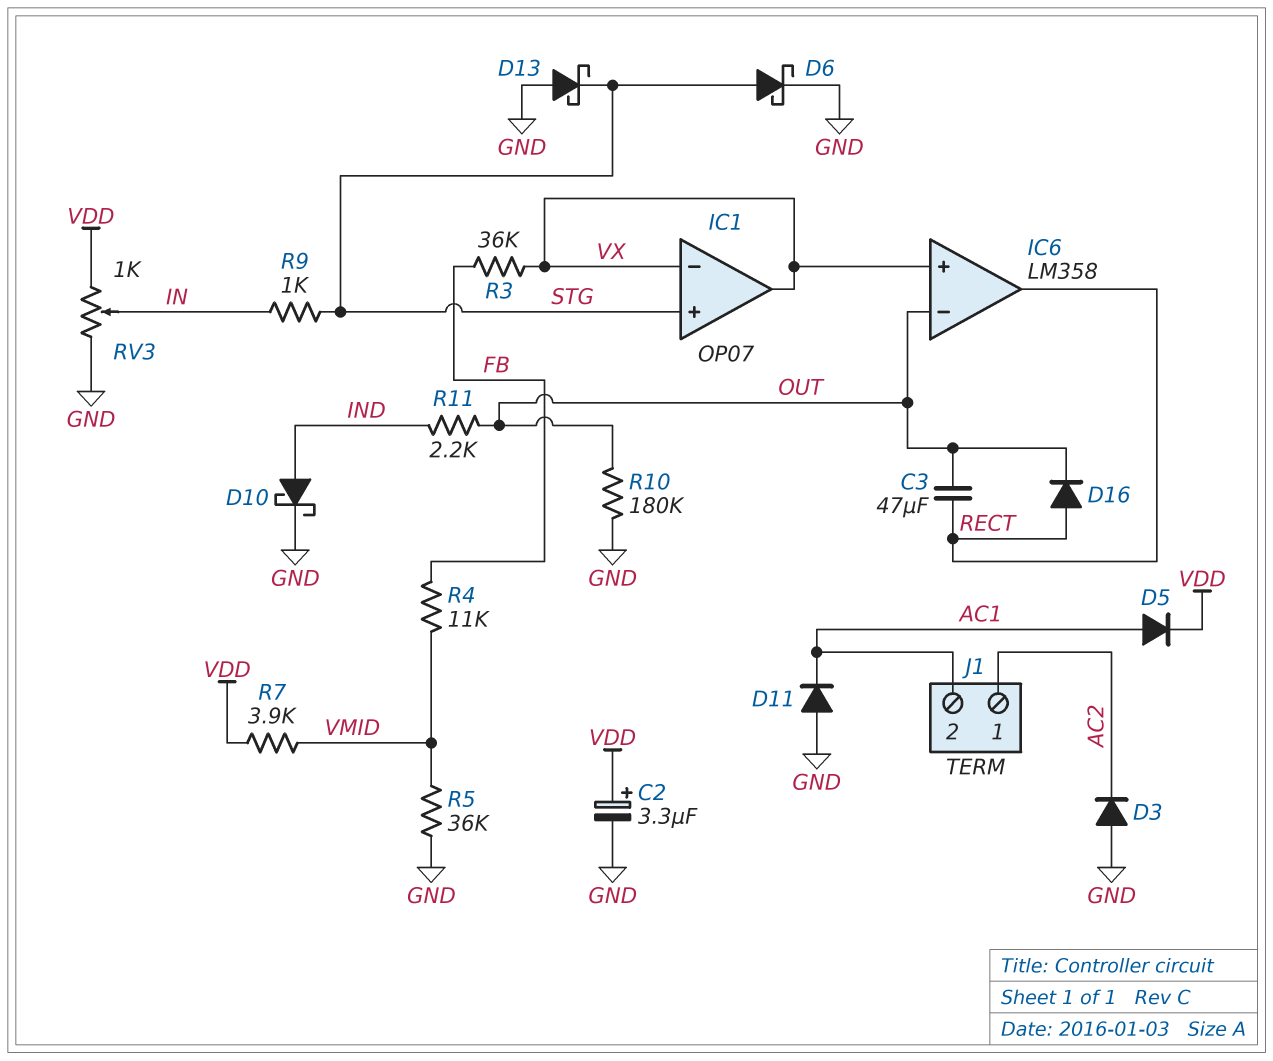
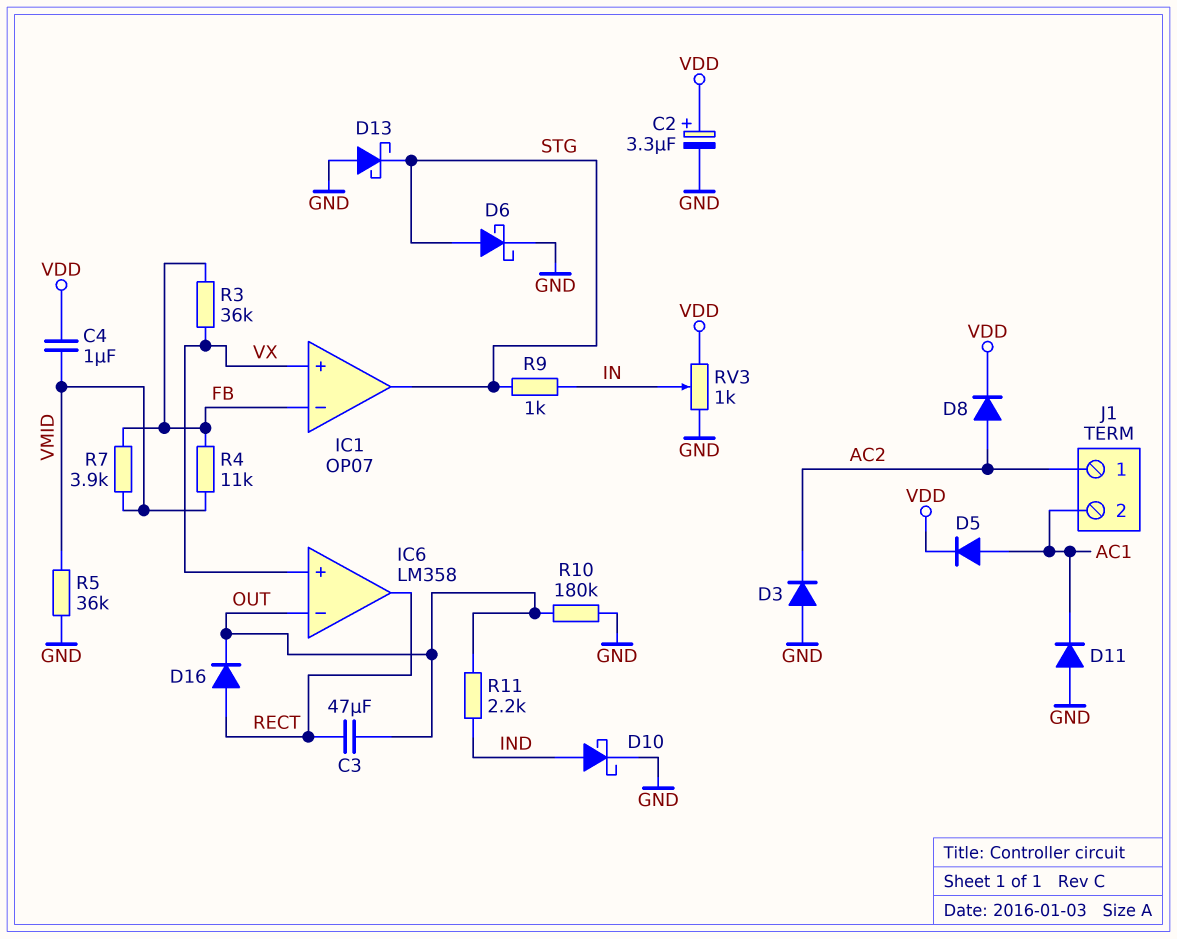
C4: none -> 1uF (VDD, VMID)
D8: none -> diode (A AC2, K VDD)
IC1 pin in+: STG -> VX
IC1 pin in-: VX -> FB
IC1 pin out: VX -> STG
R7: 3.9k (VDD, VMID) -> 3.9k (FB, VMID)

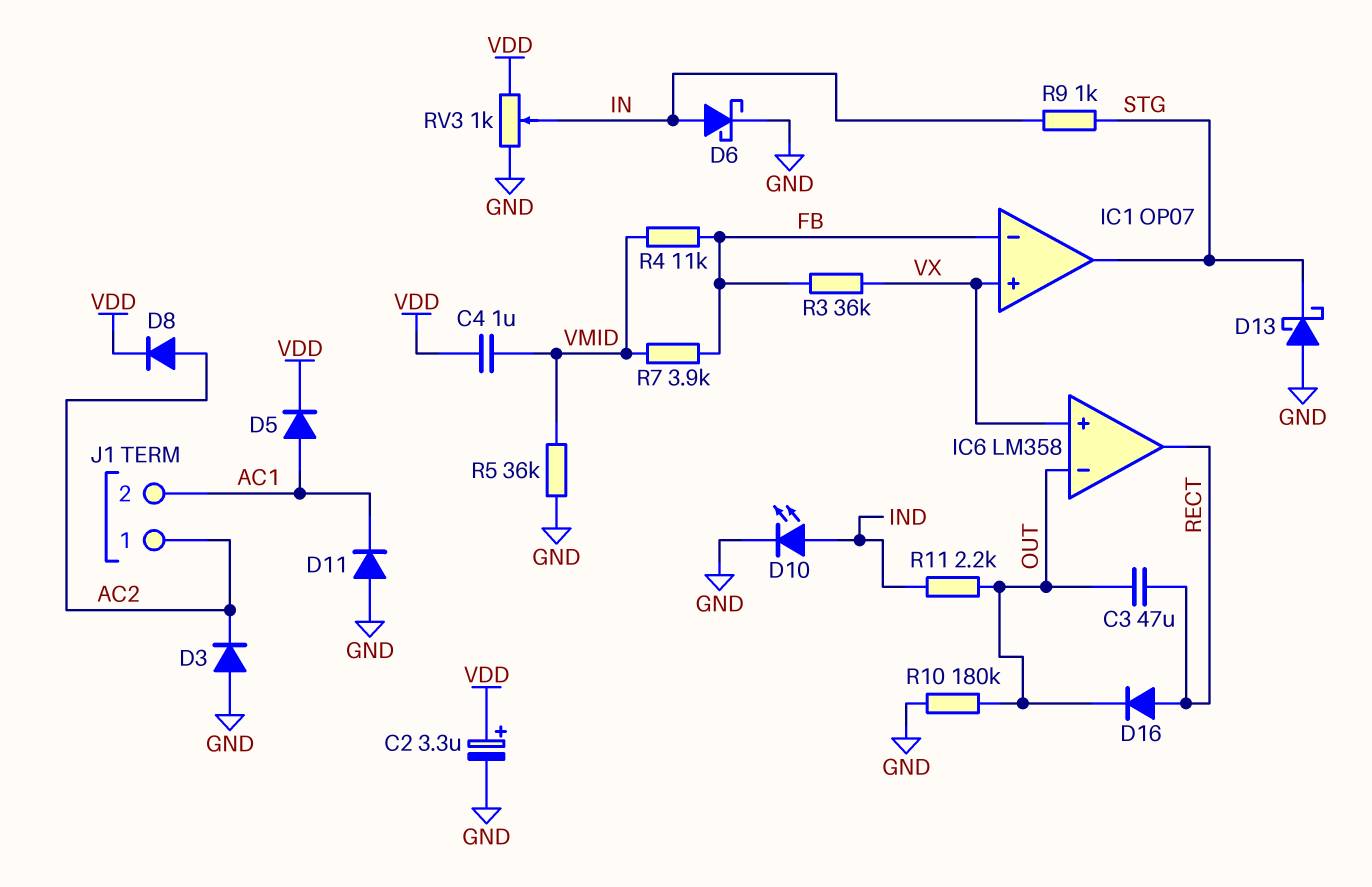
D6: schottky (A STG, K GND) -> schottky (A IN, K GND)
D10: schottky (A IND, K GND) -> LED (A IND, K GND)

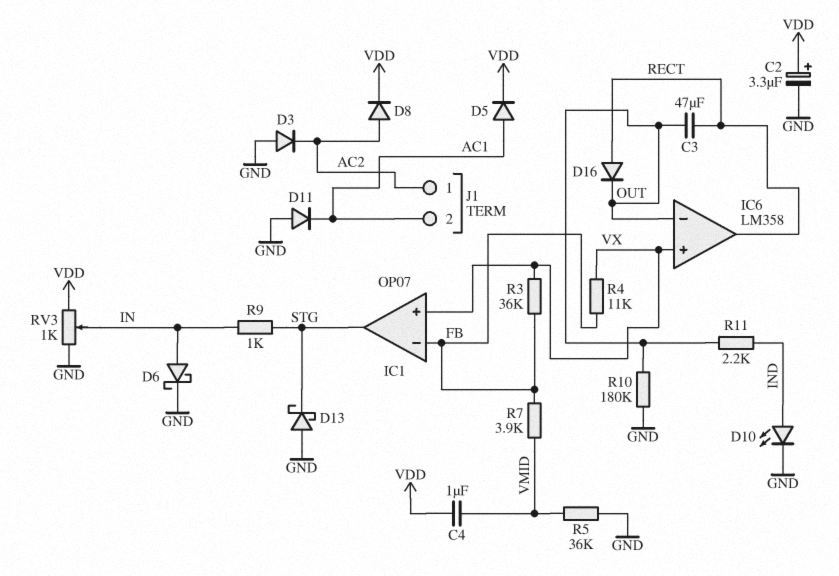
R4: 11k (FB, VMID) -> 11k (FB, VX)

